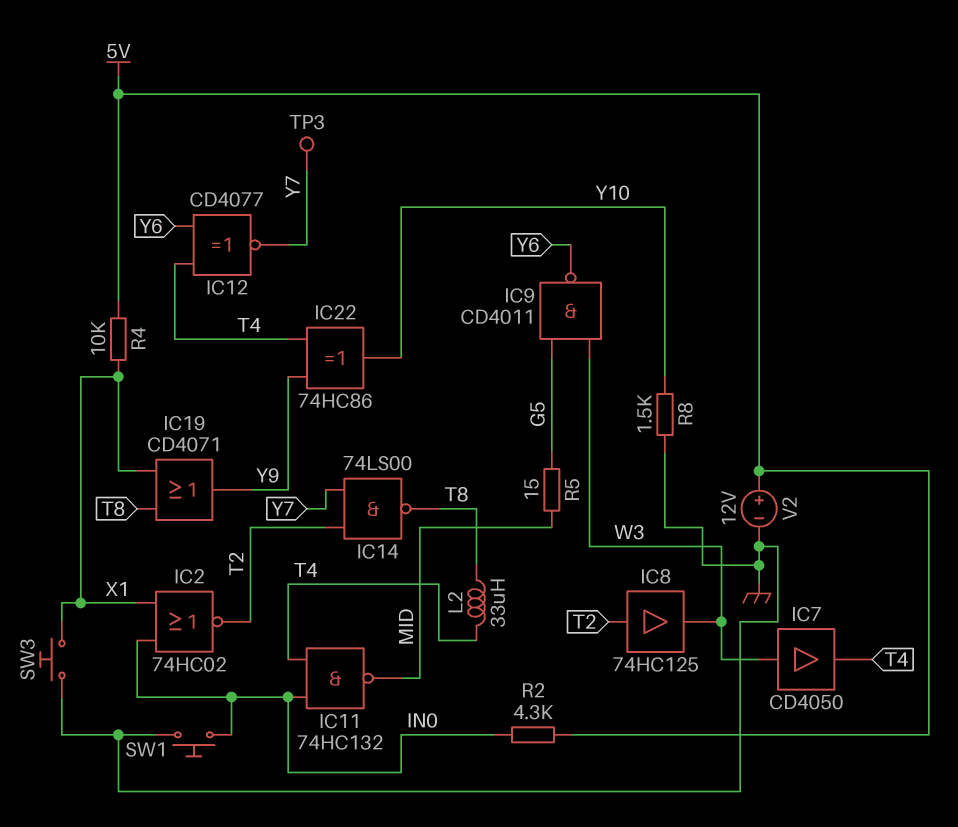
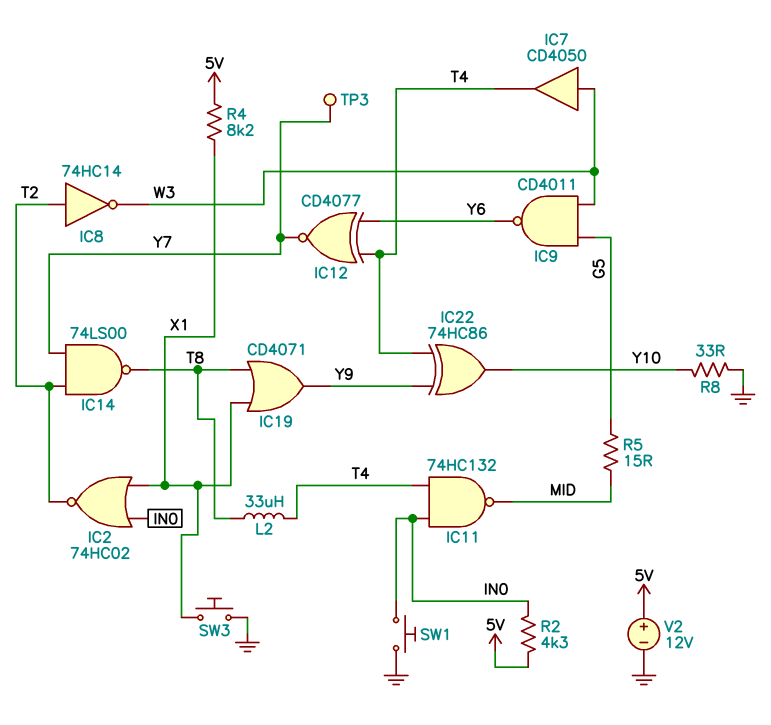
IC8: buffer 74HC125 (in T2, out W3) -> NOT 74HC14 (in T2, out W3)
R4: 10k (5V, X1) -> 8.2k (5V, X1)
R8: 1.5k (GND, Y10) -> 33 (GND, Y10)

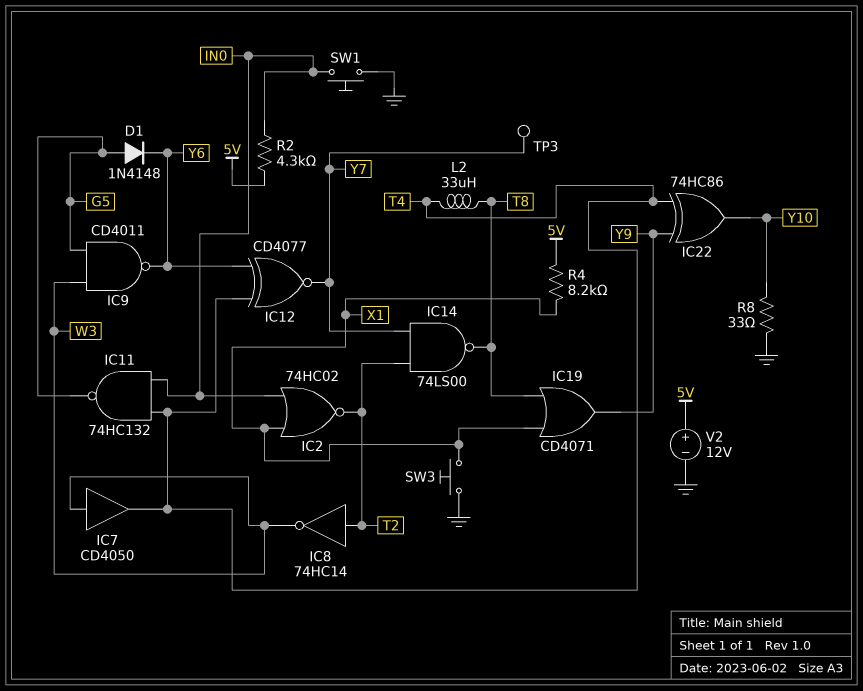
D1: none -> diode 1N4148 (A G5, K Y6)
IC11: NAND 74HC132 (in IN0, in T4, out MID) -> NAND 74HC132 (in IN0, in T4, out G5)
R5: 15 (G5, MID) -> none

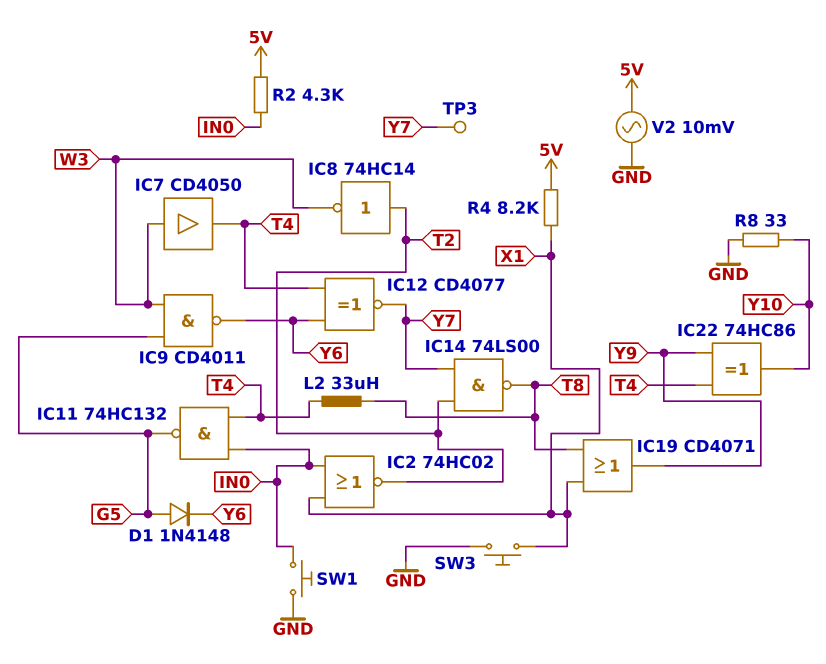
V2: 12V (plus 5V, minus GND) -> AC 10mV (5V, GND)

